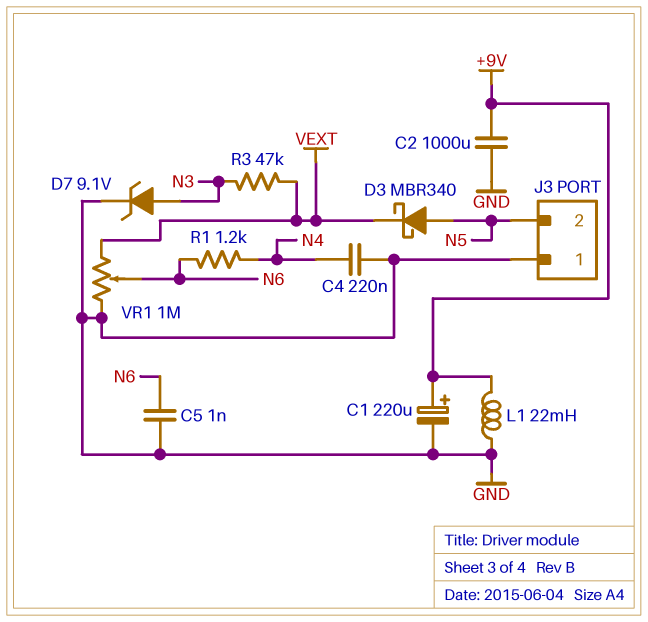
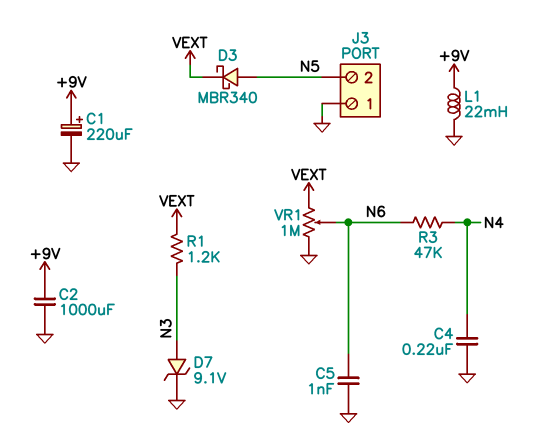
R1: 1.2k (N4, N6) -> 1.2k (N3, VEXT)
R3: 47k (N3, VEXT) -> 47k (N4, N6)

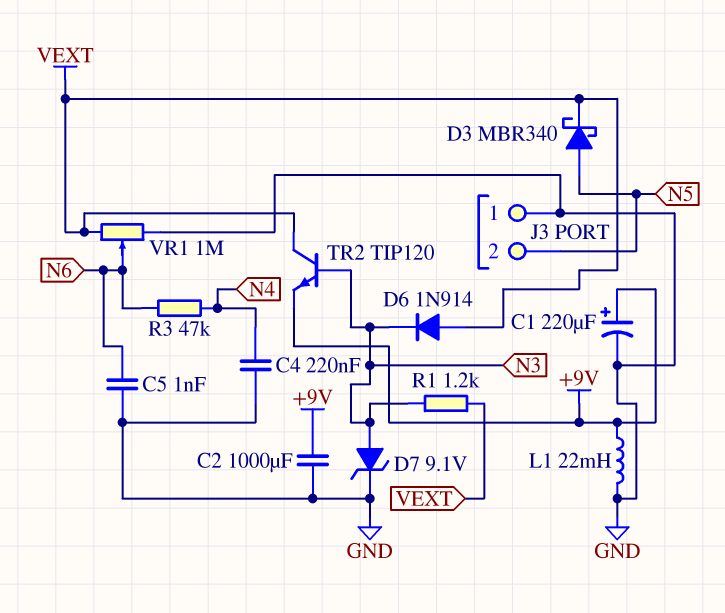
D6: none -> diode 1N914 (A VEXT, K N3)
TR2: none -> NPN TIP120 (B N3, C VEXT, E +9V)

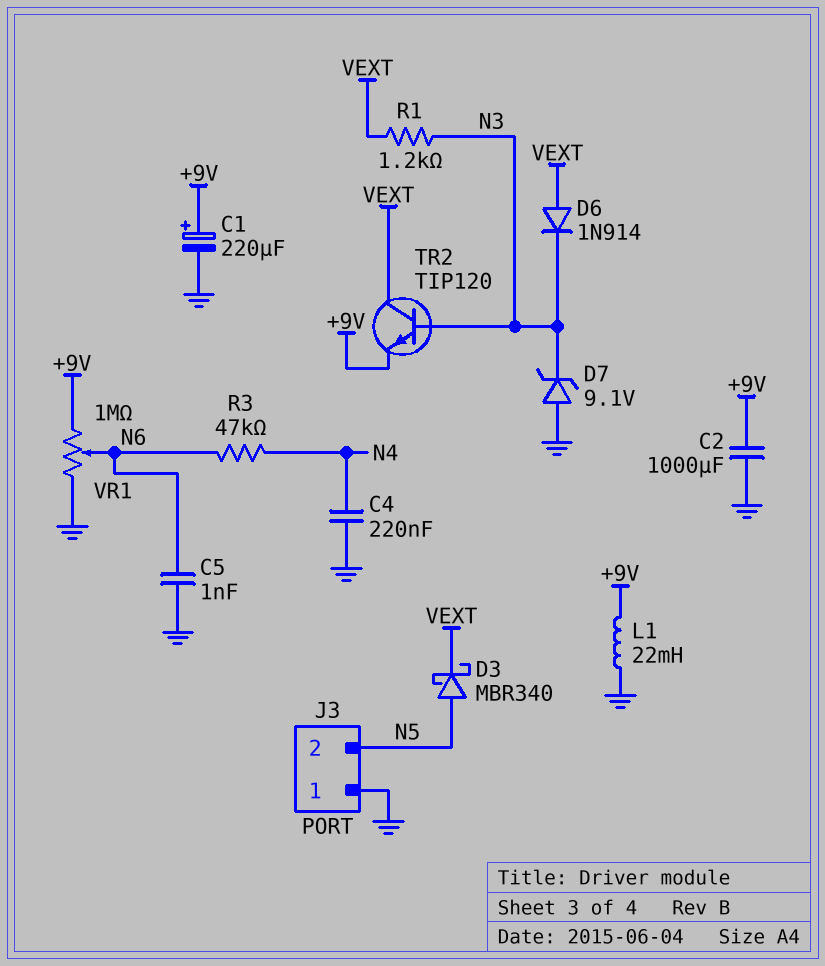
D7: zener 9.1V (A N3, K GND) -> zener 9.1V (A GND, K N3)
VR1: 1M (GND, VEXT, wiper N6) -> 1M (+9V, GND, wiper N6)

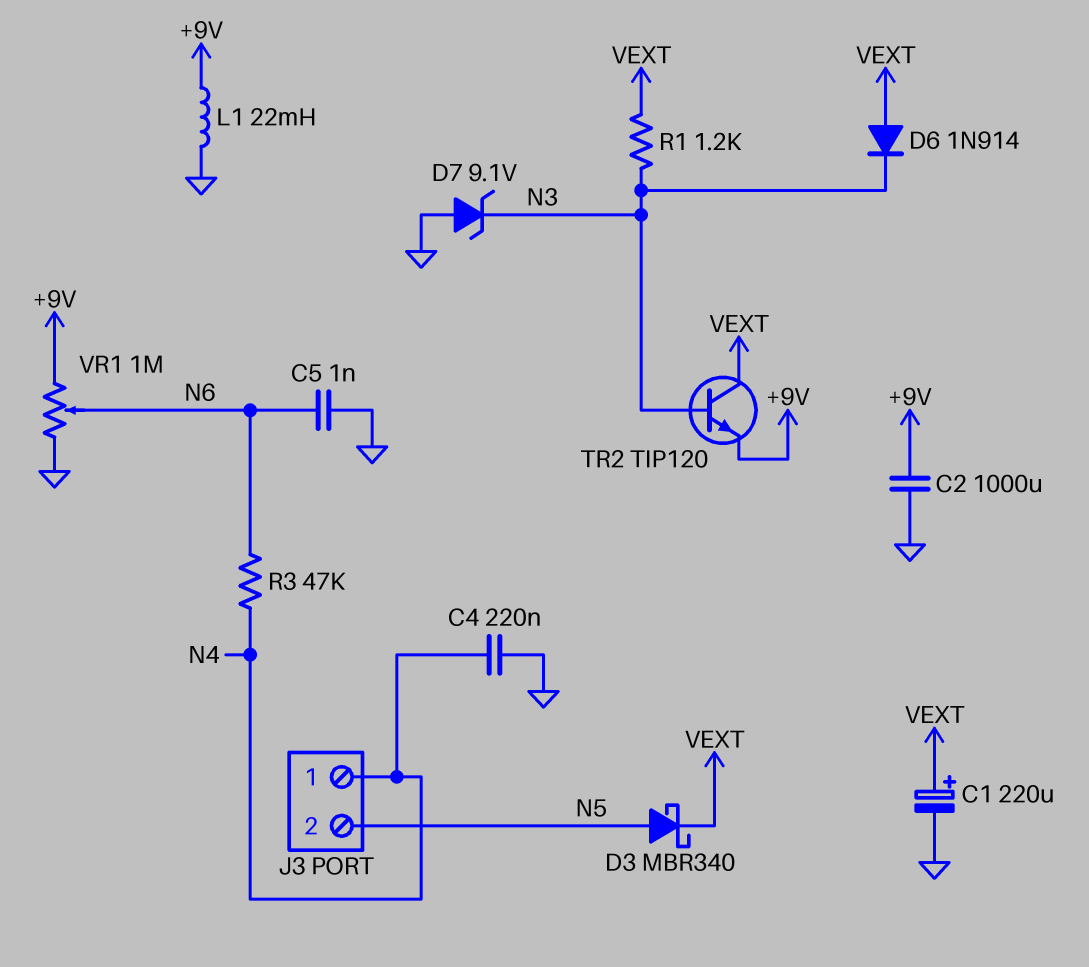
C1: 220uF (plus +9V, minus GND) -> 220uF (plus VEXT, minus GND)
J3 pin 1: GND -> N4

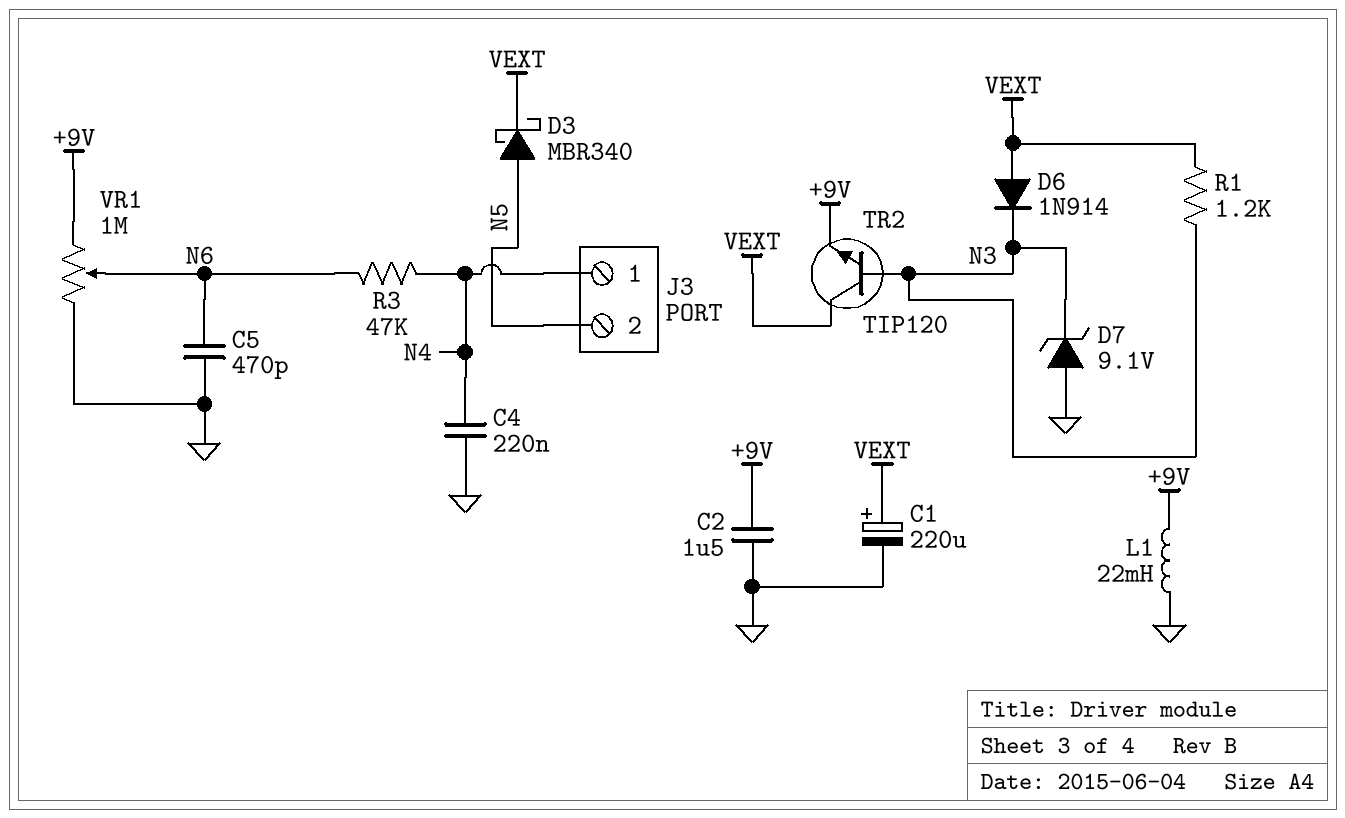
C2: 1000uF (+9V, GND) -> 1.5uF (+9V, GND)
C5: 1nF (GND, N6) -> 470pF (GND, N6)

